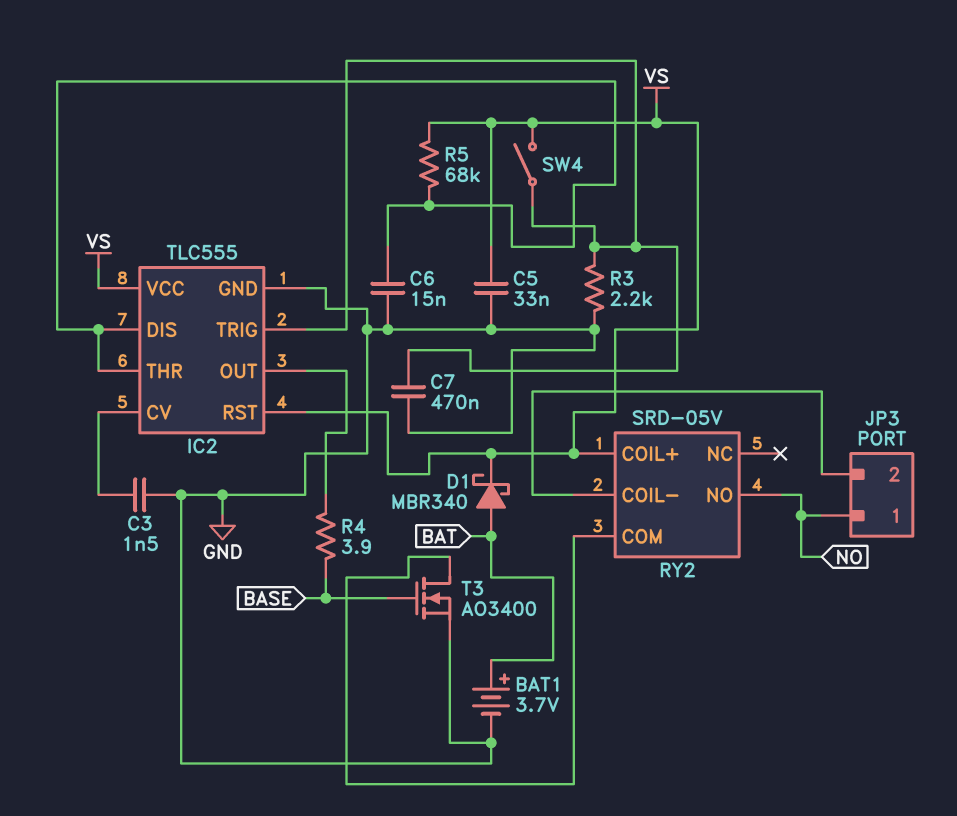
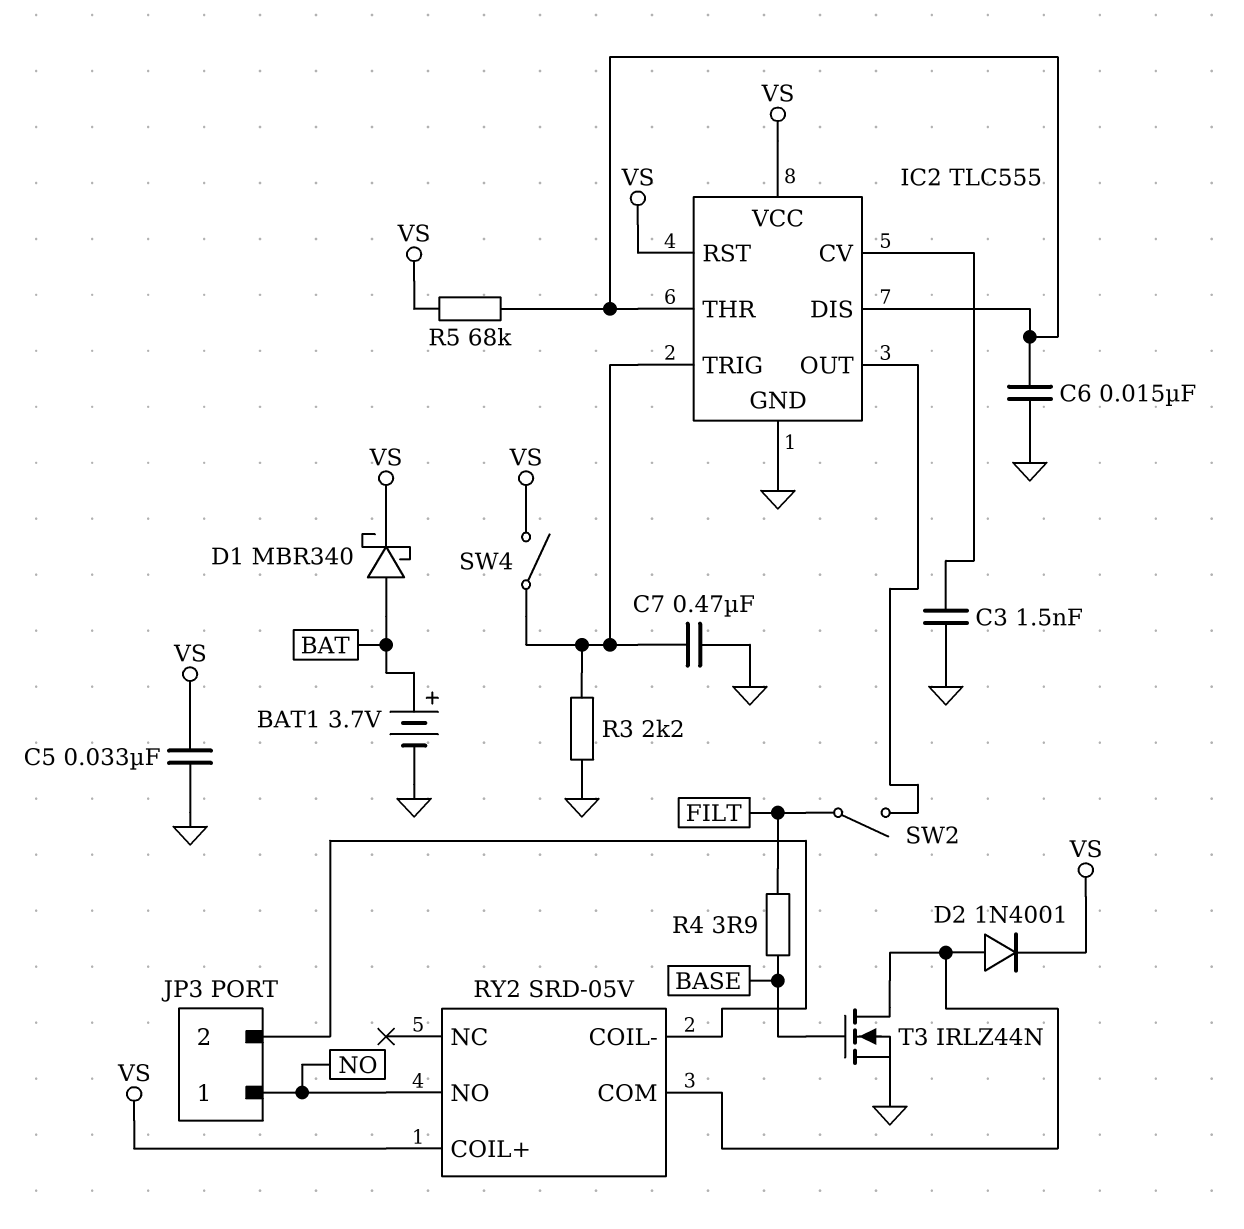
D2: none -> diode 1N4001 (A RY2/COM, K VS)
R4: 3.9 (BASE, IC2/OUT) -> 3.9 (BASE, FILT)
SW2: none -> switch (FILT, IC2/OUT)
T3: NMOS AO3400 (G BASE, D RY2/COM, S GND) -> NMOS IRLZ44N (G BASE, D RY2/COM, S GND)

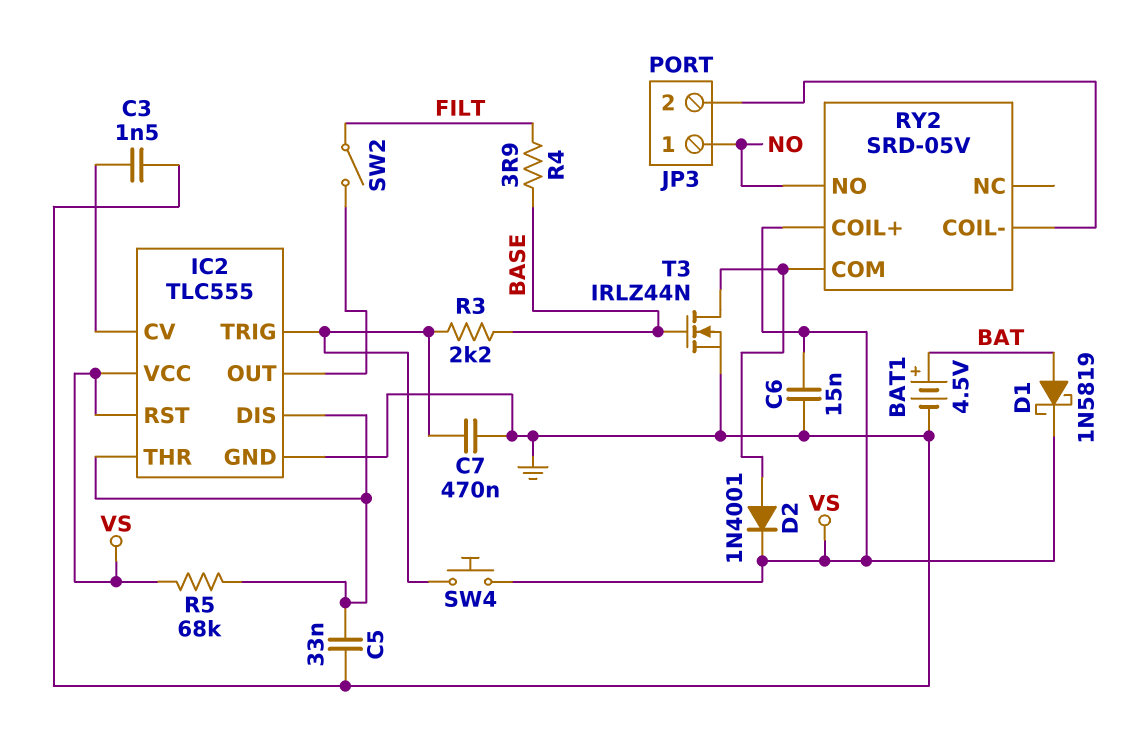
BAT1: 3.7V (plus BAT, minus GND) -> 4.5V (plus BAT, minus GND)
C5: 33nF (GND, VS) -> 33nF (GND, IC2/DIS)
C6: 15nF (GND, IC2/DIS) -> 15nF (GND, VS)
D1: schottky MBR340 (A BAT, K VS) -> schottky 1N5819 (A BAT, K VS)
R3: 2.2k (GND, IC2/TRIG) -> 2.2k (BASE, IC2/TRIG)
SW4: switch (IC2/TRIG, VS) -> button (IC2/TRIG, VS)

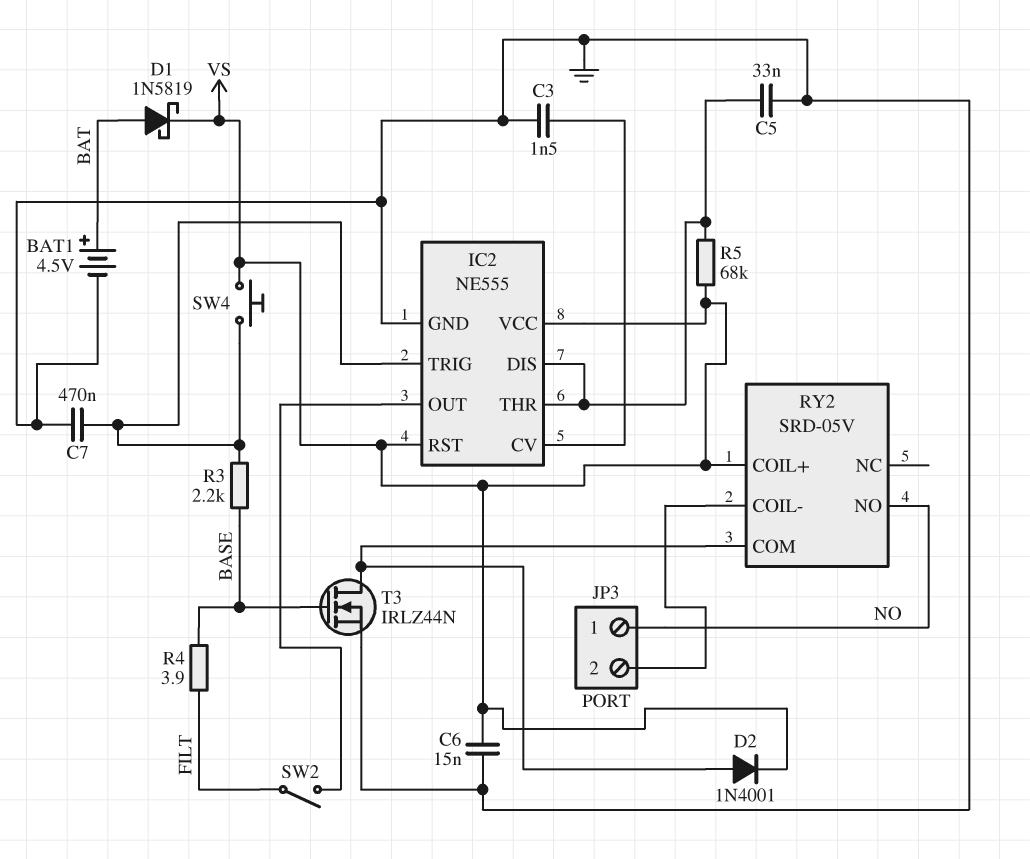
IC2: TLC555 -> NE555

